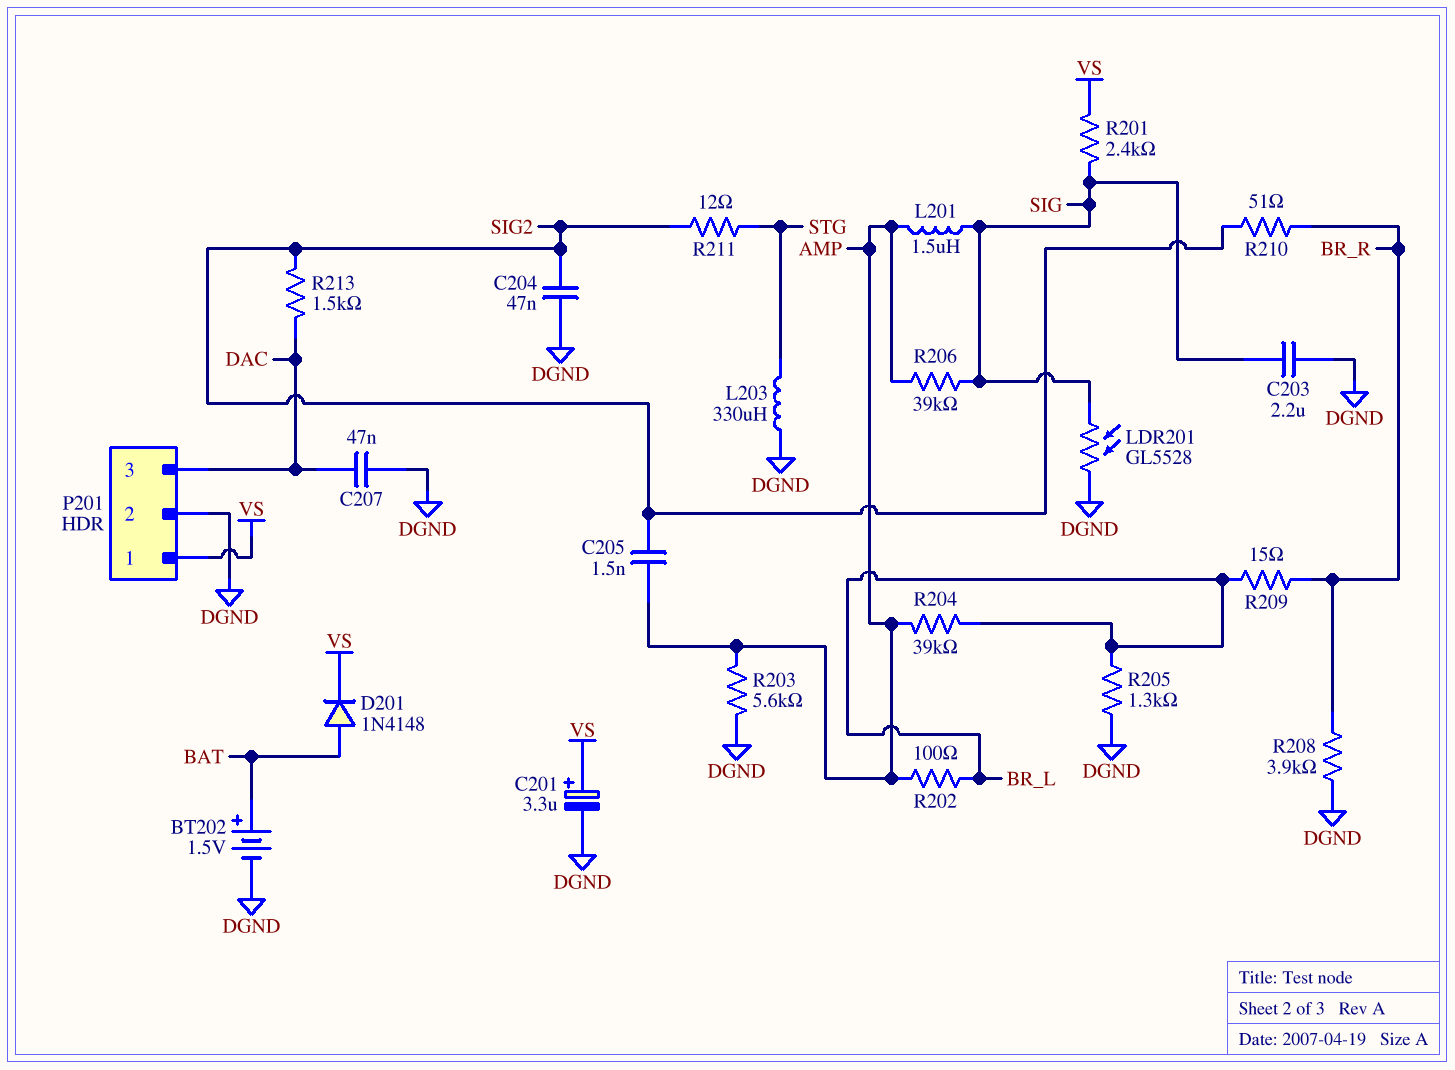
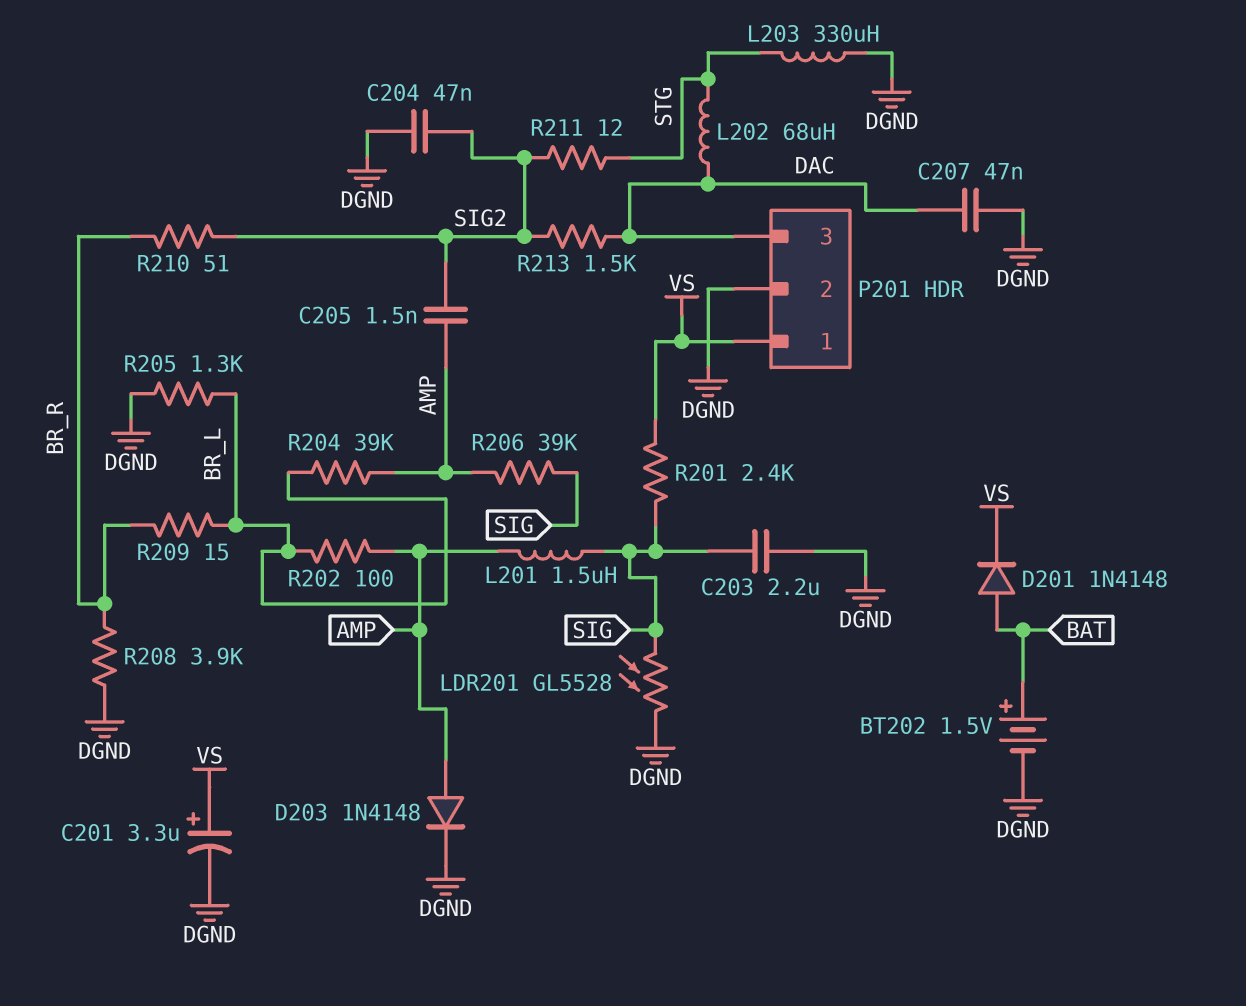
D203: none -> diode 1N4148 (A AMP, K DGND)
L202: none -> 68uH (DAC, STG)
R203: 5.6k (AMP, DGND) -> none

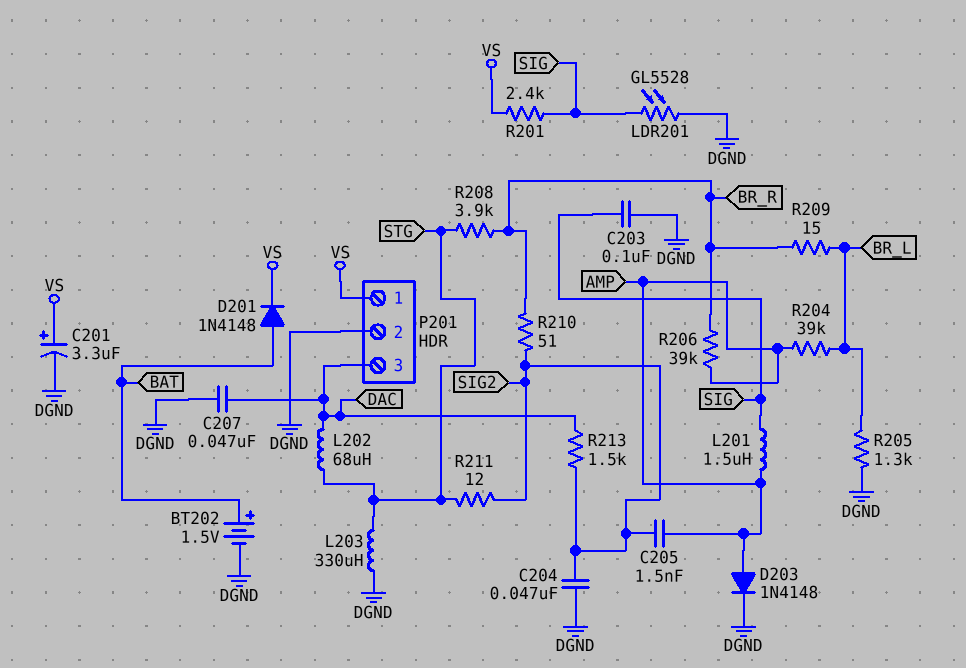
C203: 2.2uF (DGND, SIG) -> 100nF (DGND, SIG)
R202: 100 (AMP, BR_L) -> none
R206: 39k (AMP, SIG) -> 39k (AMP, BR_R)
R208: 3.9k (BR_R, DGND) -> 3.9k (BR_R, STG)

